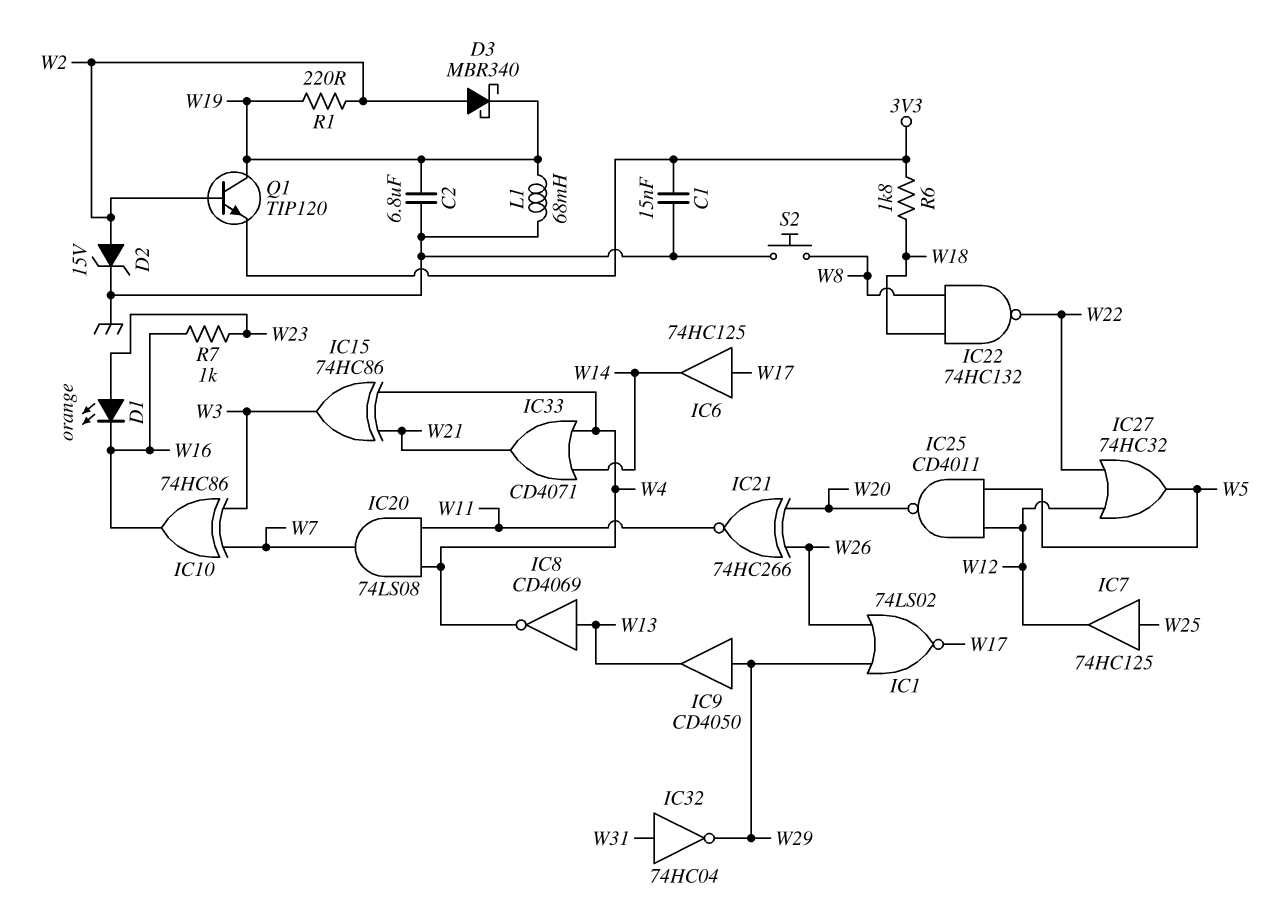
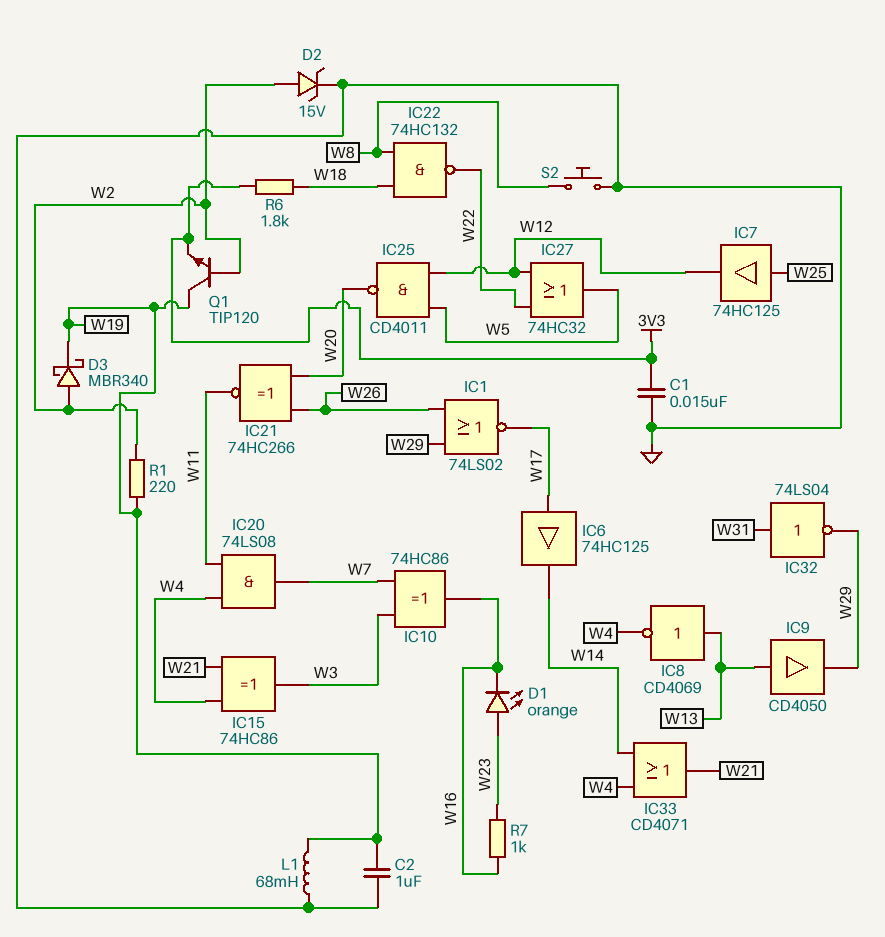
C2: 6.8uF (GND, W19) -> 1uF (GND, W19)
IC9: buffer CD4050 (in W29, out W13) -> buffer CD4050 (in W13, out W29)
IC32: NOT 74HC04 (in W31, out W29) -> NOT 74LS04 (in W31, out W29)

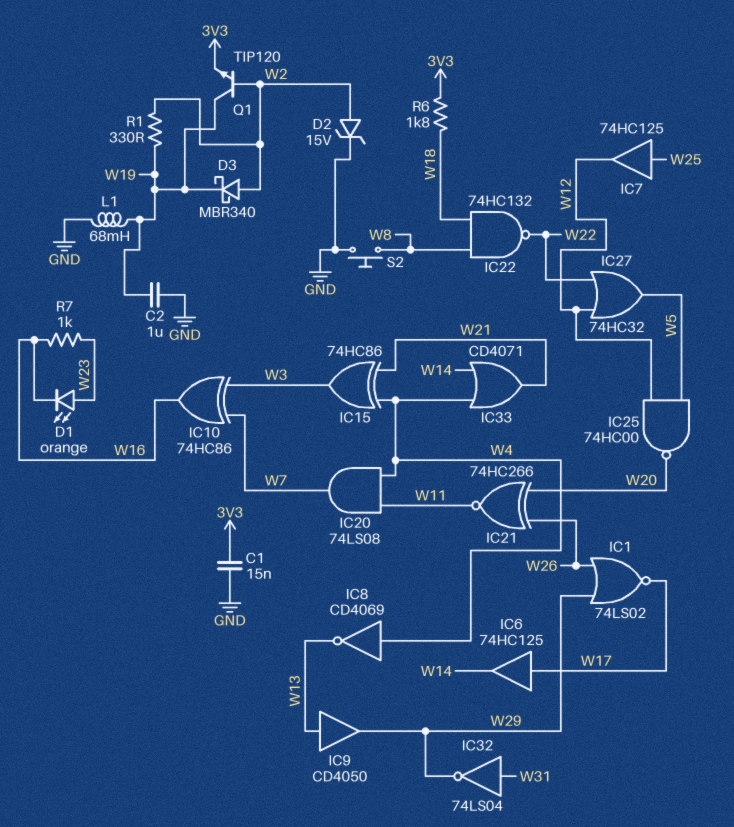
IC8: NOT CD4069 (in W13, out W4) -> NOT CD4069 (in W4, out W13)
IC25: NAND CD4011 (in W5, in W12, out W20) -> NAND 74HC00 (in W5, in W12, out W20)
R1: 220 (W2, W19) -> 330 (W2, W19)

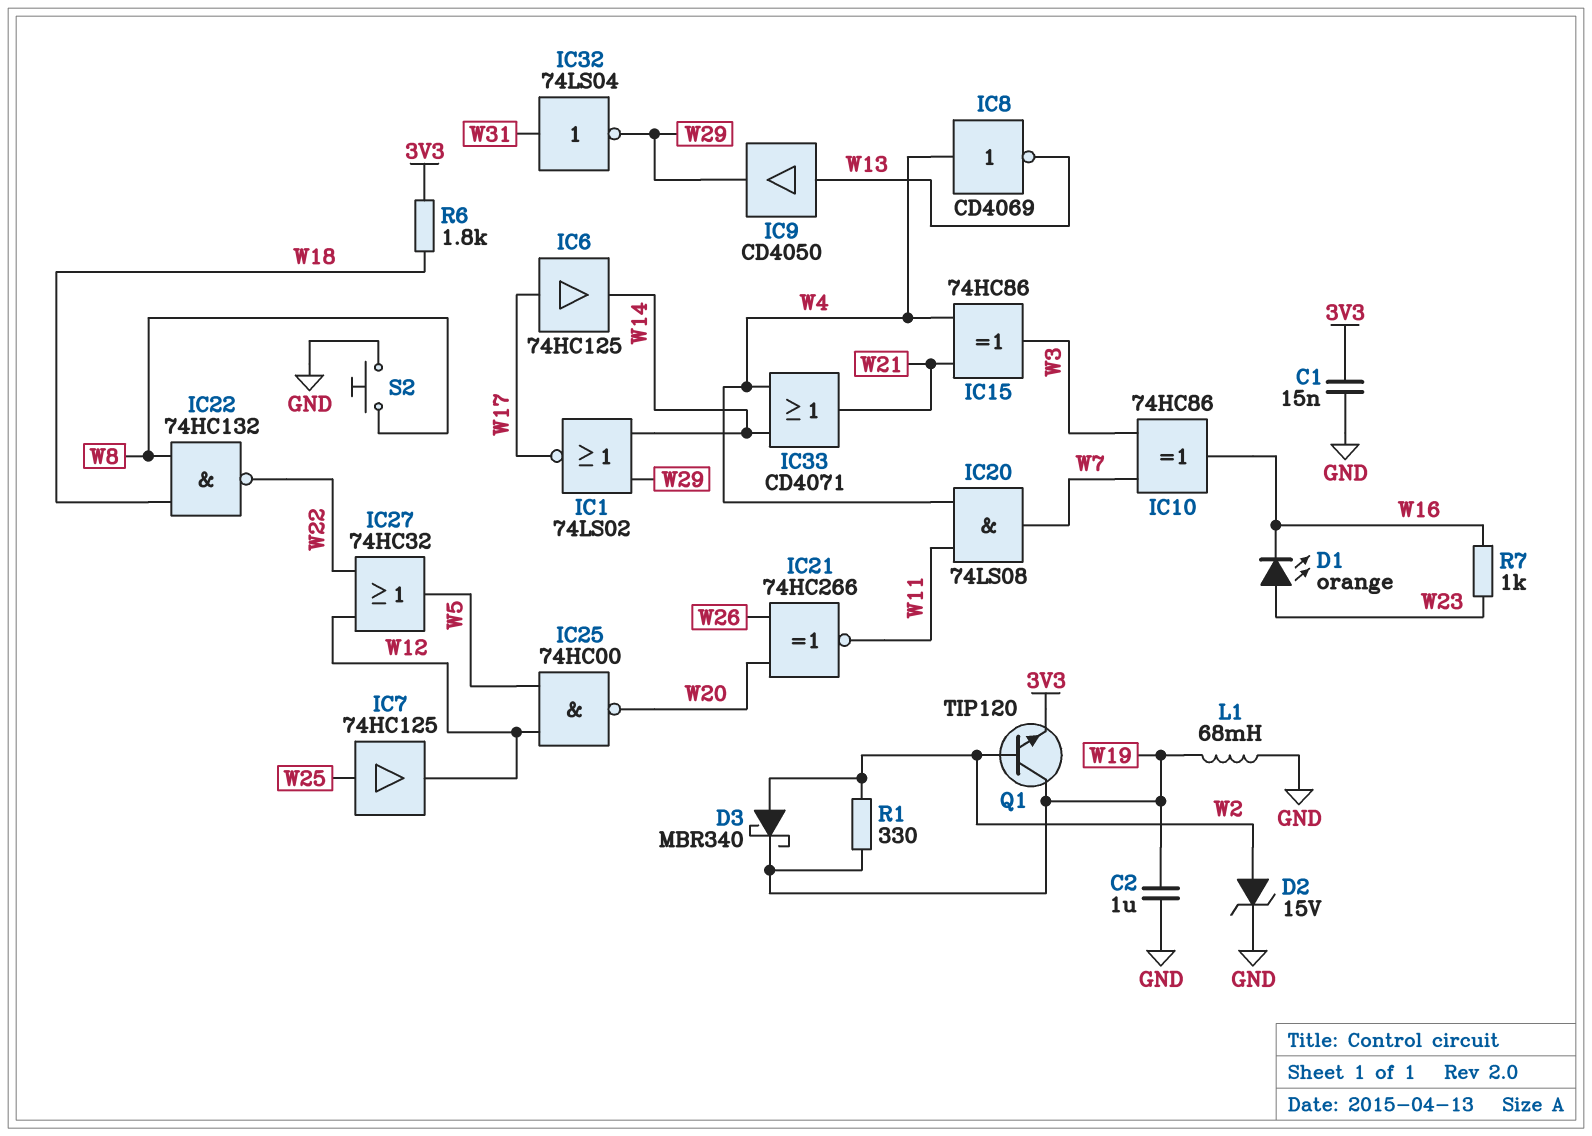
IC1: NOR 74LS02 (in W26, in W29, out W17) -> NOR 74LS02 (in W14, in W29, out W17)

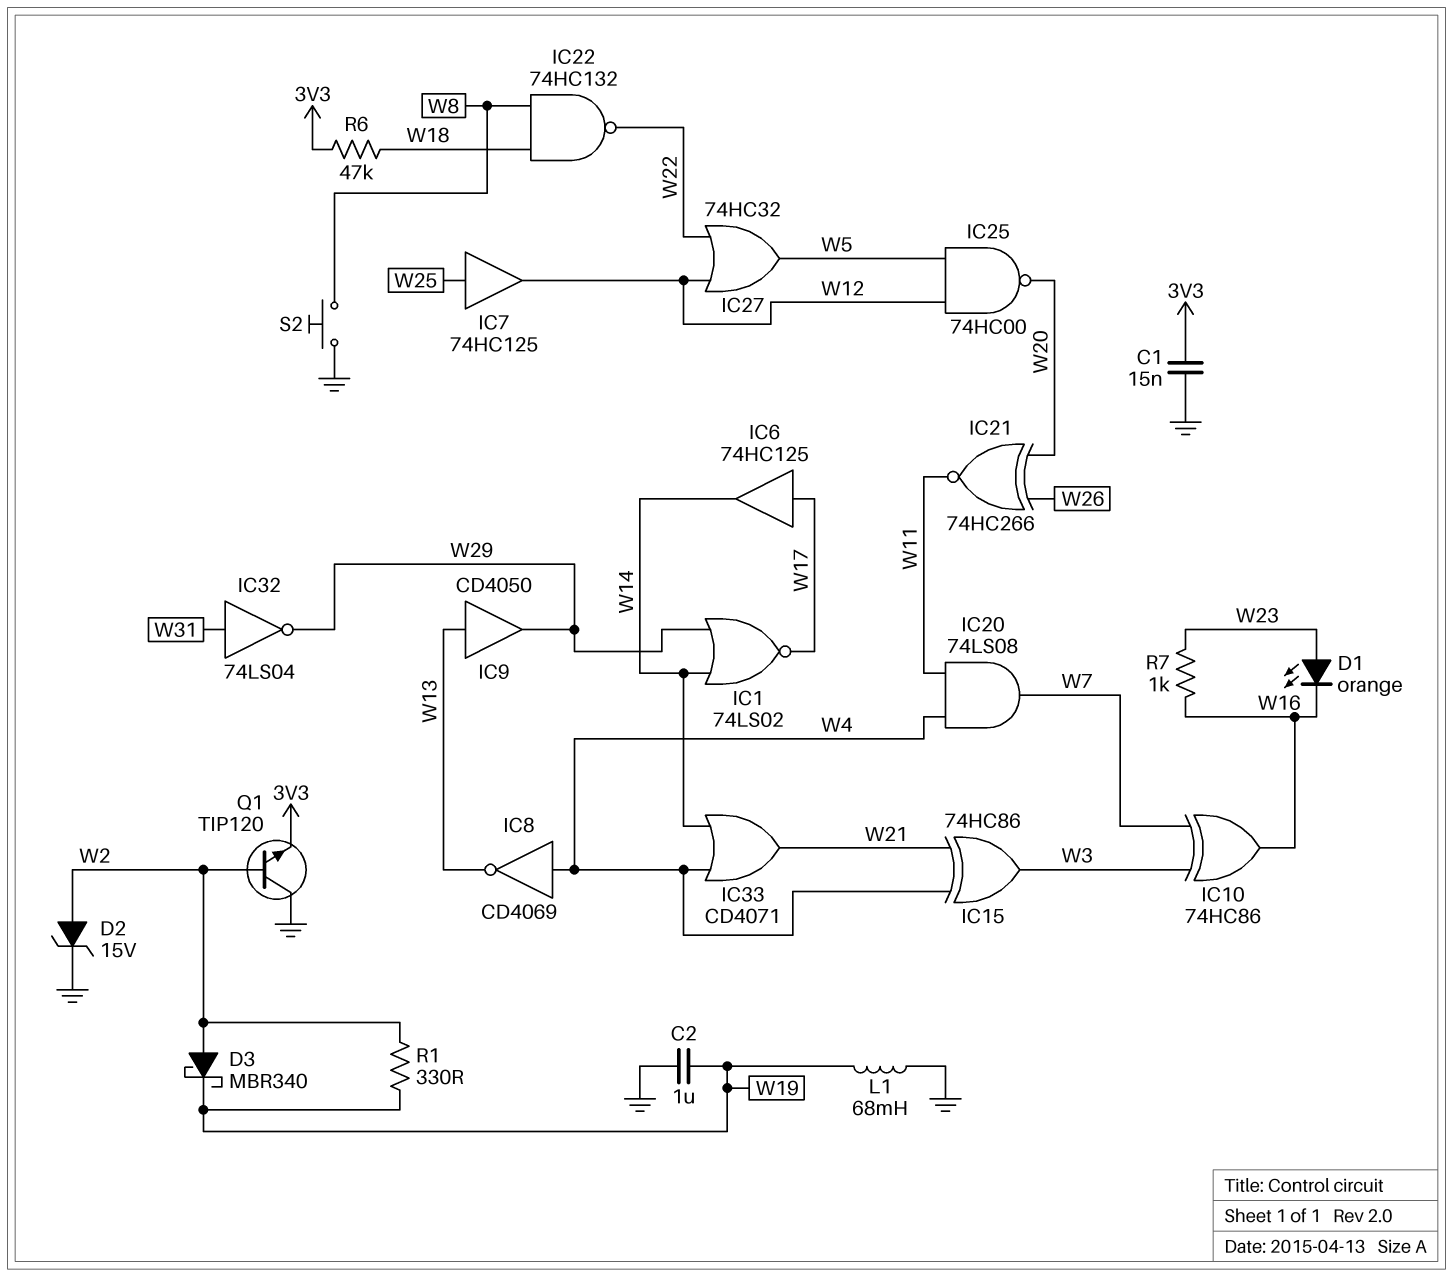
Q1: NPN TIP120 (B W2, C W19, E 3V3) -> NPN TIP120 (B W2, C GND, E 3V3)
R6: 1.8k (3V3, W18) -> 47k (3V3, W18)

